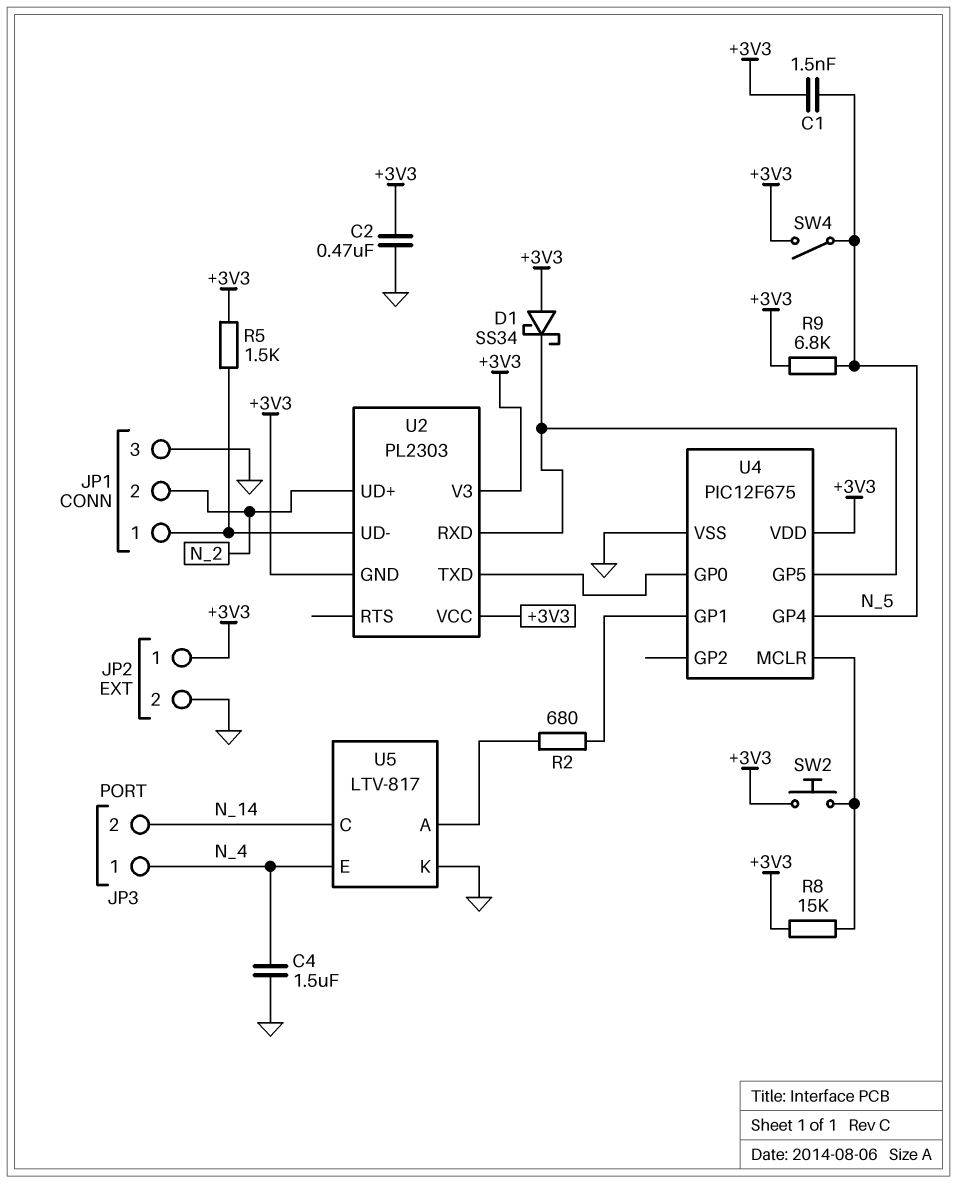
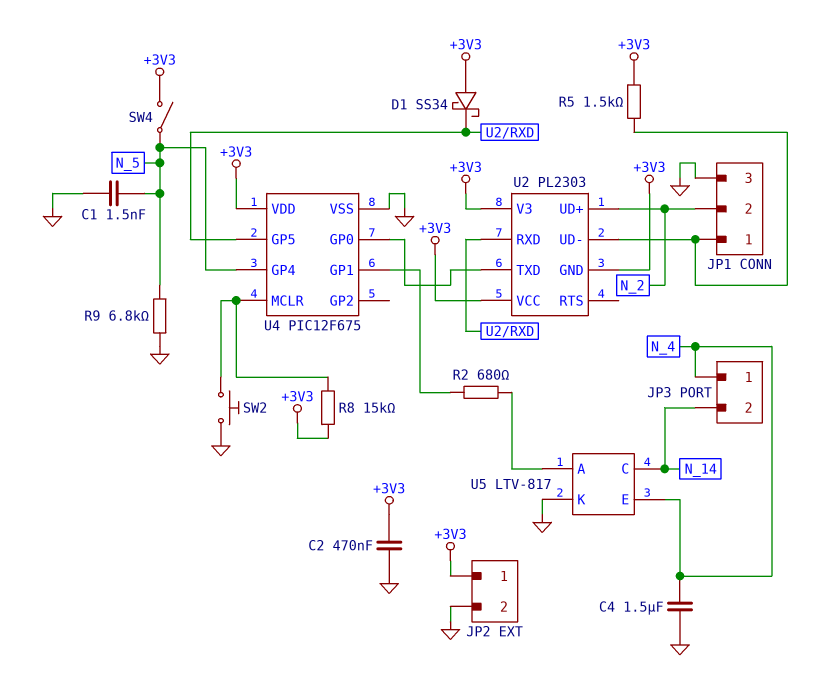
C1: 1.5nF (+3V3, N_5) -> 1.5nF (GND, N_5)
R9: 6.8k (+3V3, N_5) -> 6.8k (GND, N_5)
SW2: button (+3V3, U4/MCLR) -> button (GND, U4/MCLR)

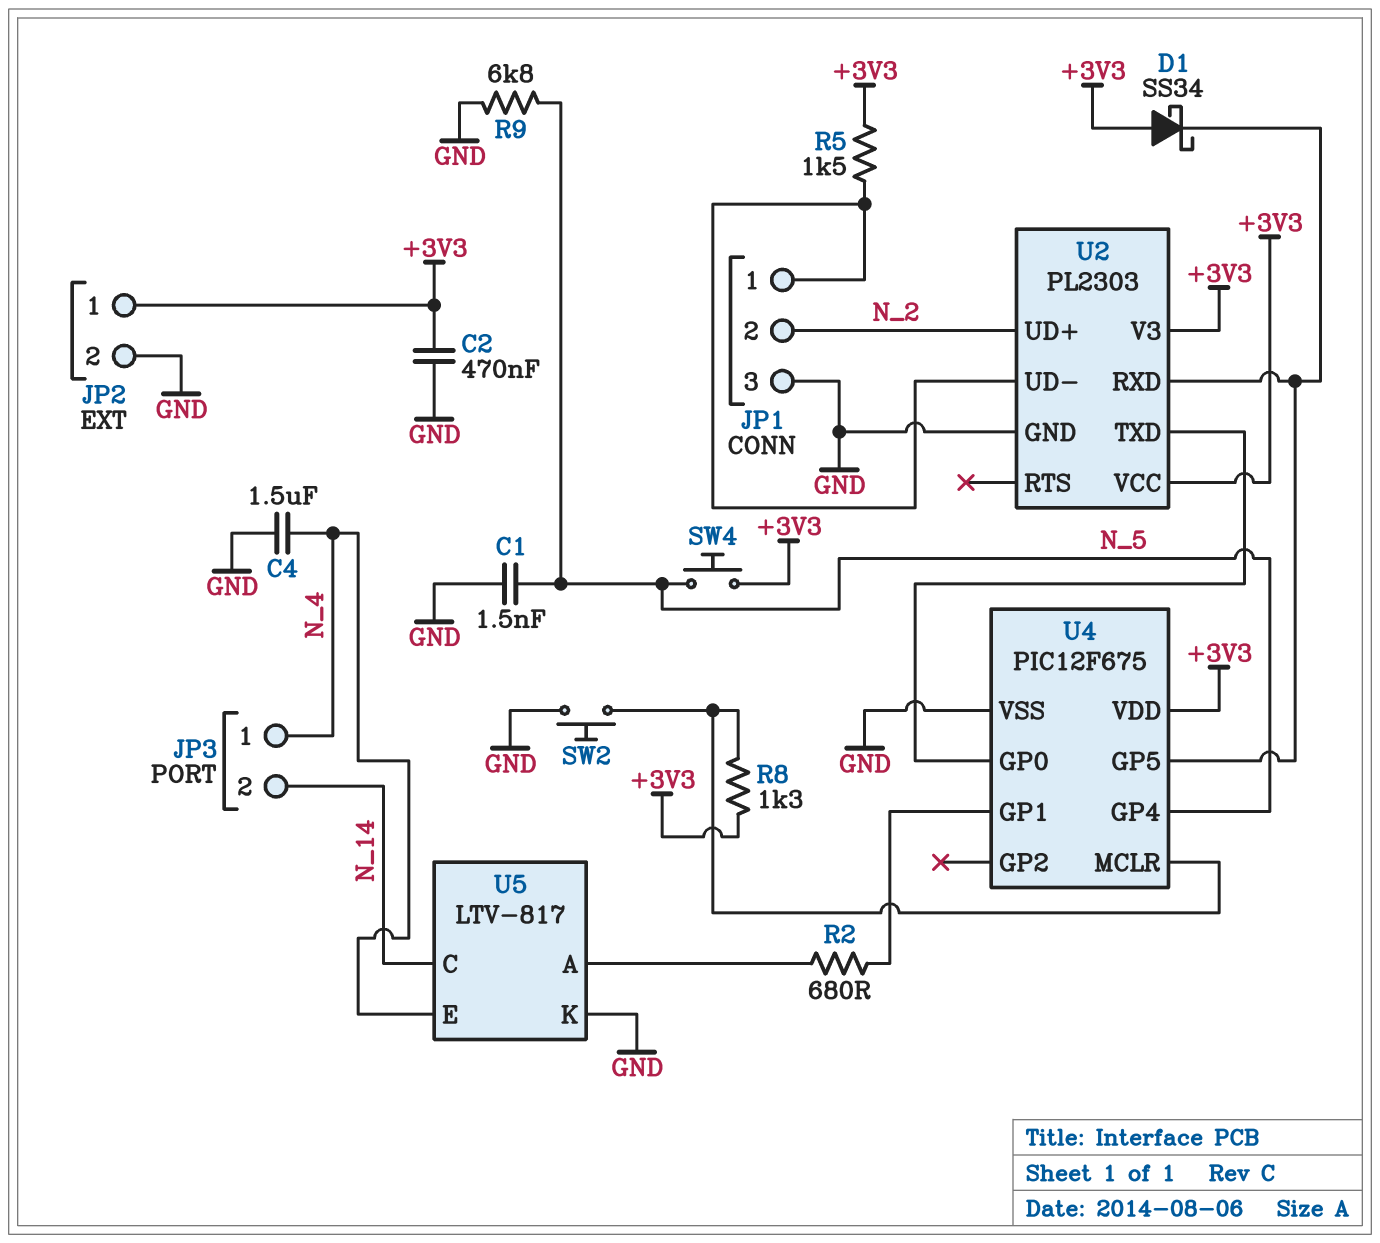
R8: 15k (+3V3, U4/MCLR) -> 1.3k (+3V3, U4/MCLR)
SW4: switch (+3V3, N_5) -> button (+3V3, N_5)
U2 pin GND: +3V3 -> GND

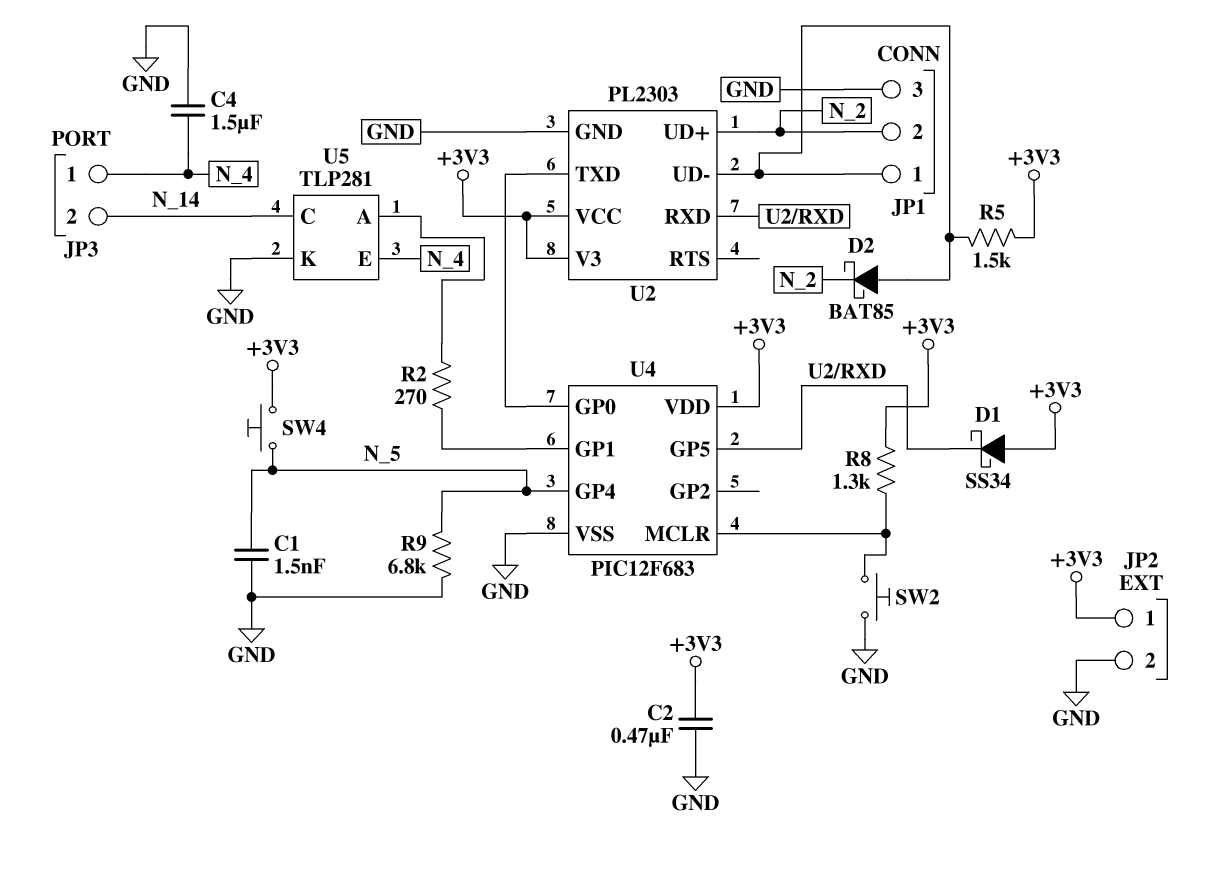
D2: none -> schottky BAT85 (A JP1/1, K N_2)
R2: 680 (U4/GP1, U5/A) -> 270 (U4/GP1, U5/A)
U4: PIC12F675 -> PIC12F683
U5: LTV-817 -> TLP281

